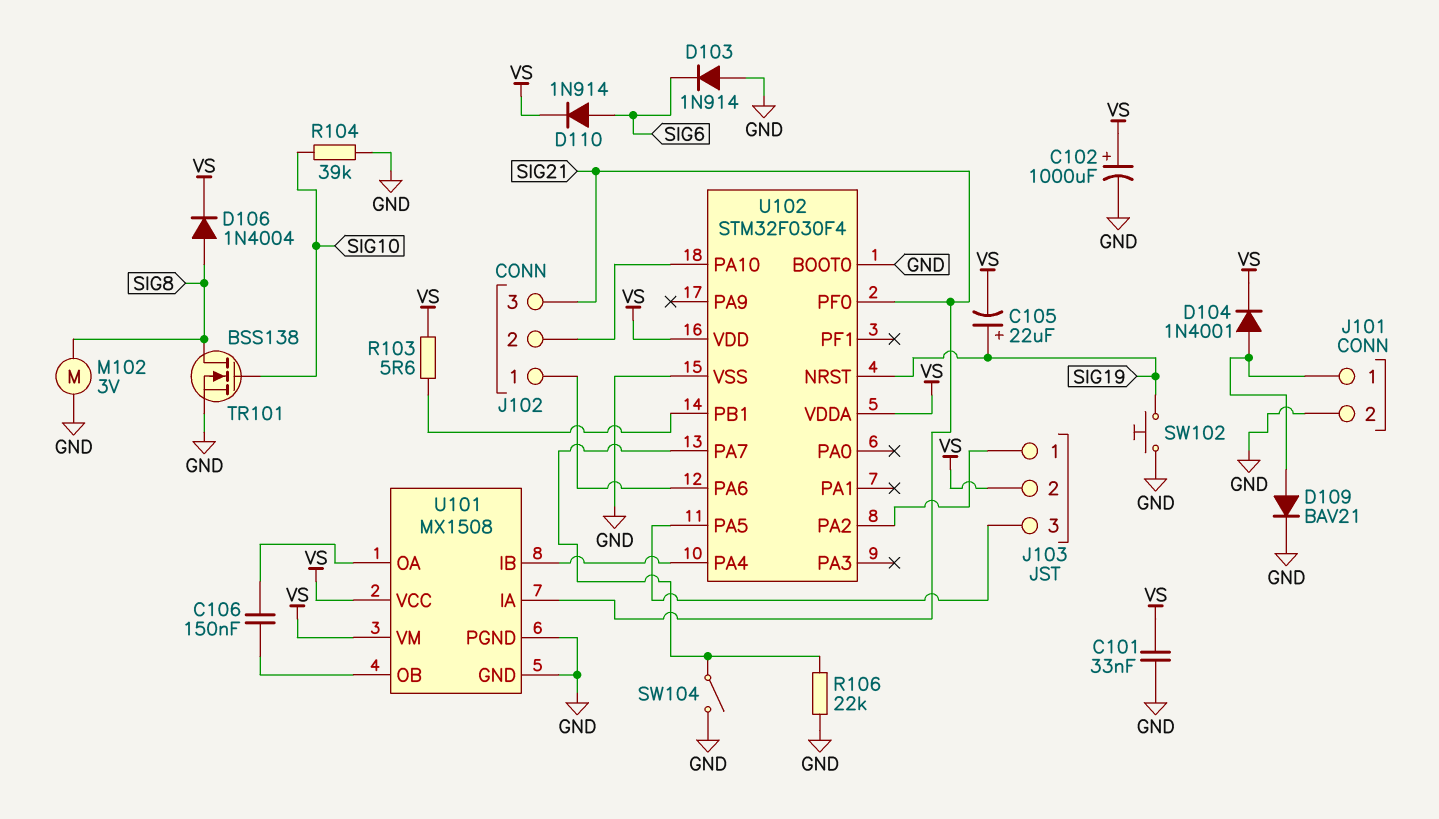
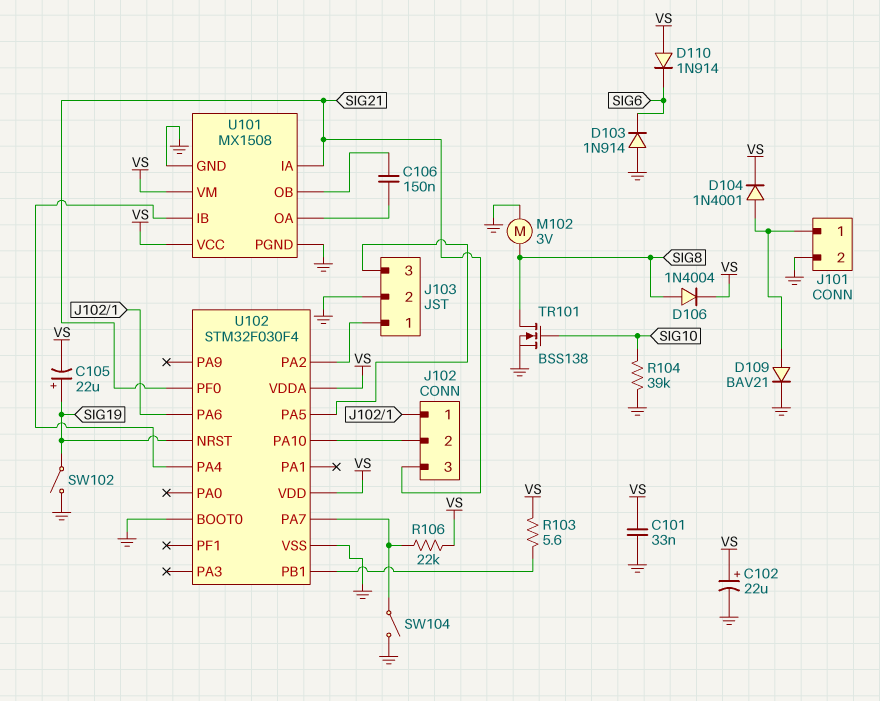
C102: 1000uF (plus VS, minus GND) -> 22uF (plus VS, minus GND)
D110: diode 1N914 (A SIG6, K VS) -> diode 1N914 (A VS, K SIG6)
J103 pin 2: VS -> GND
R106: 22k (GND, U102/PA7) -> 22k (U102/PA7, VS)
SW102: button (GND, SIG19) -> switch (GND, SIG19)

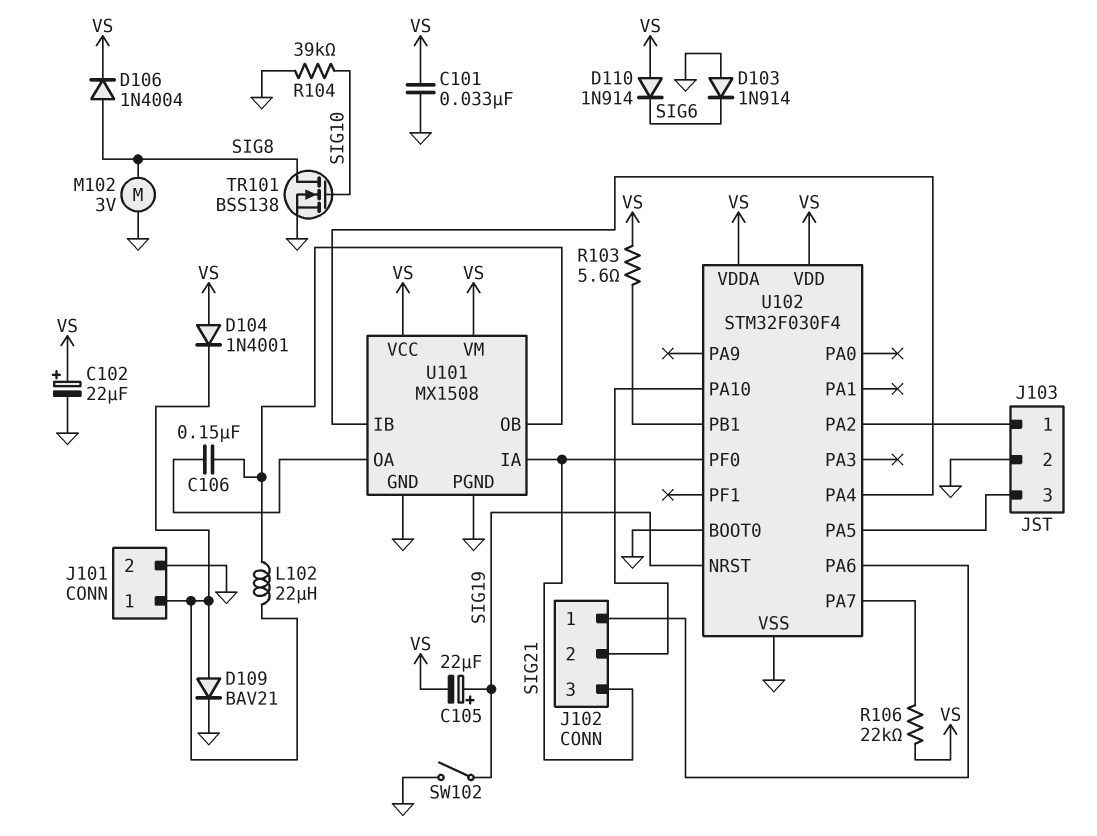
D104: diode 1N4001 (A J101/1, K VS) -> diode 1N4001 (A VS, K J101/1)
L102: none -> 22uH (J101/1, U101/OB)
SW104: switch (GND, U102/PA7) -> none

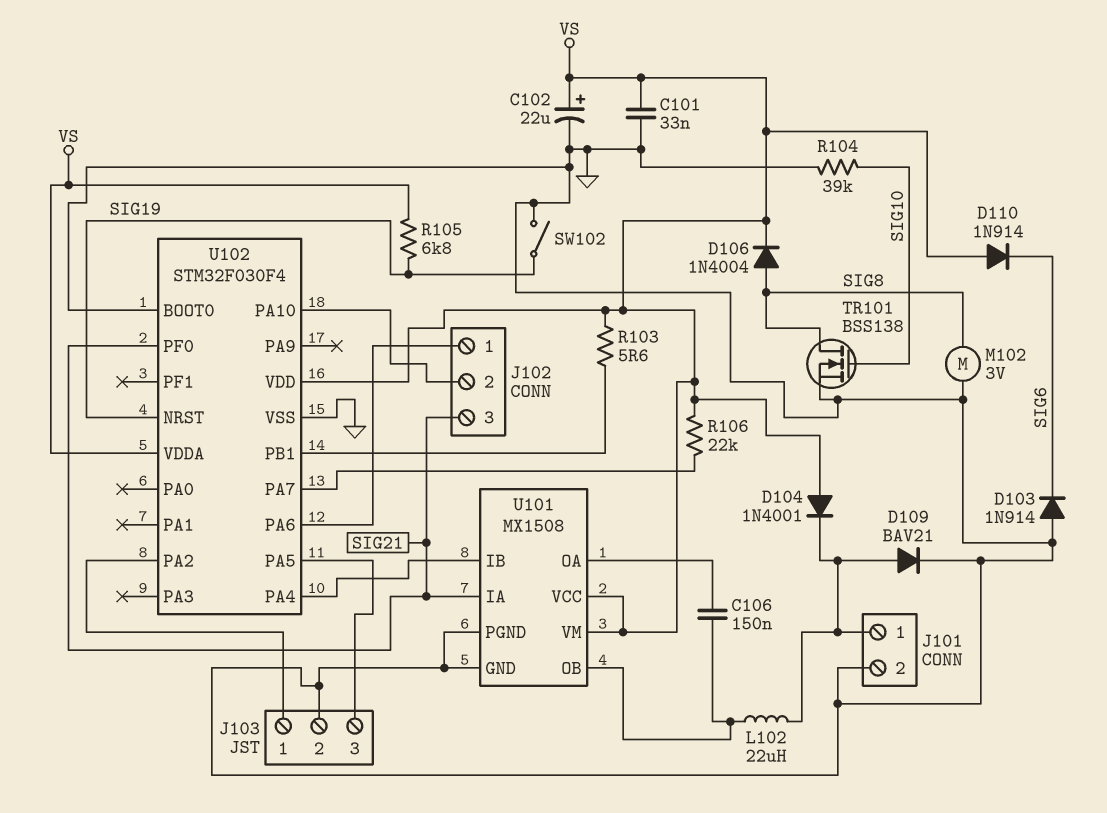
C105: 22uF (plus SIG19, minus VS) -> none
R105: none -> 6.8k (SIG19, VS)

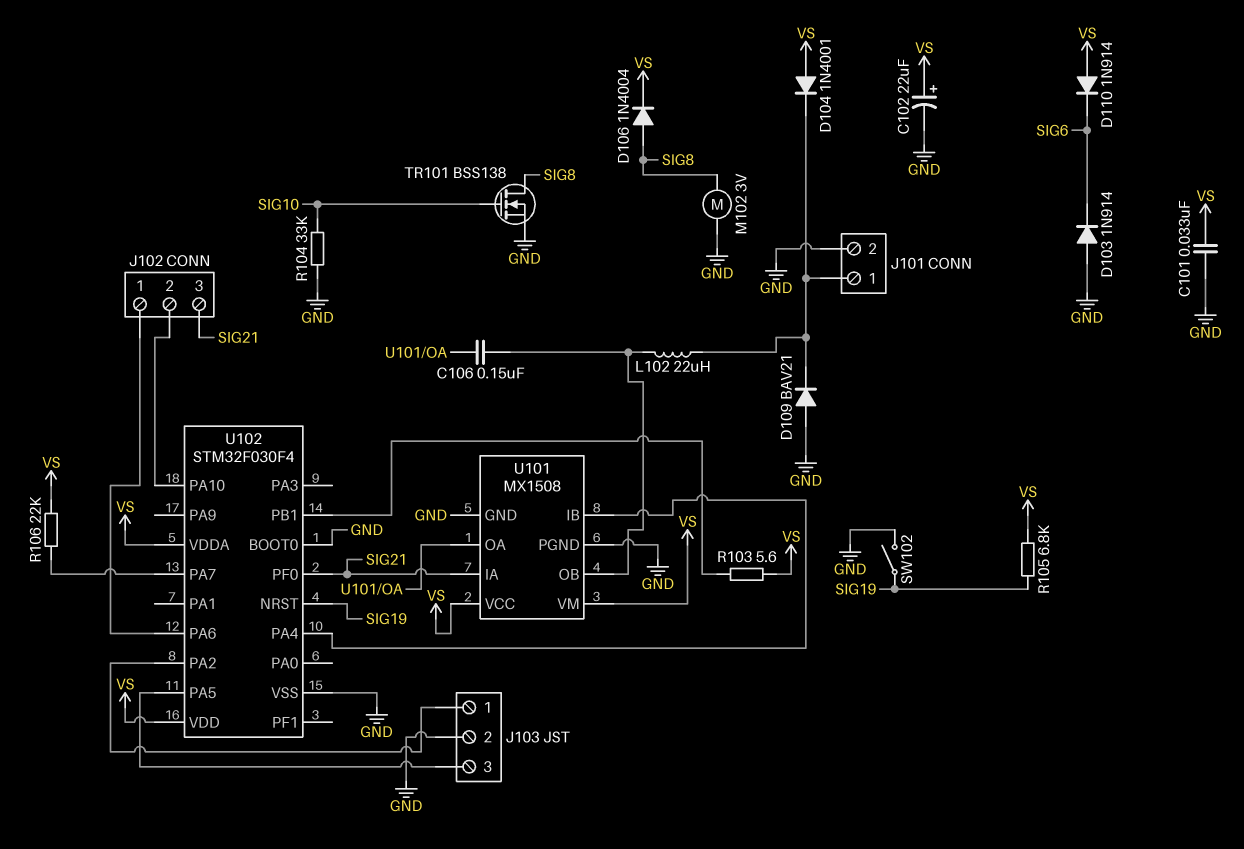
D109: diode BAV21 (A J101/1, K GND) -> diode BAV21 (A GND, K J101/1)
R104: 39k (GND, SIG10) -> 33k (GND, SIG10)

